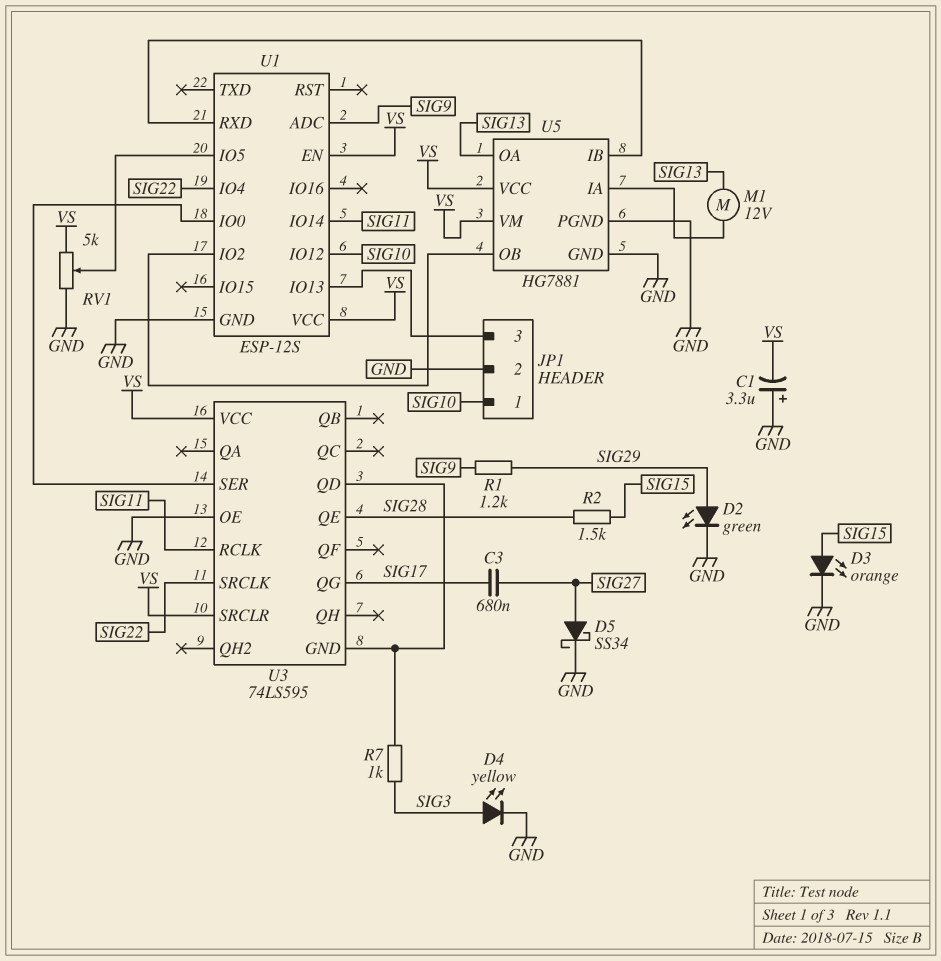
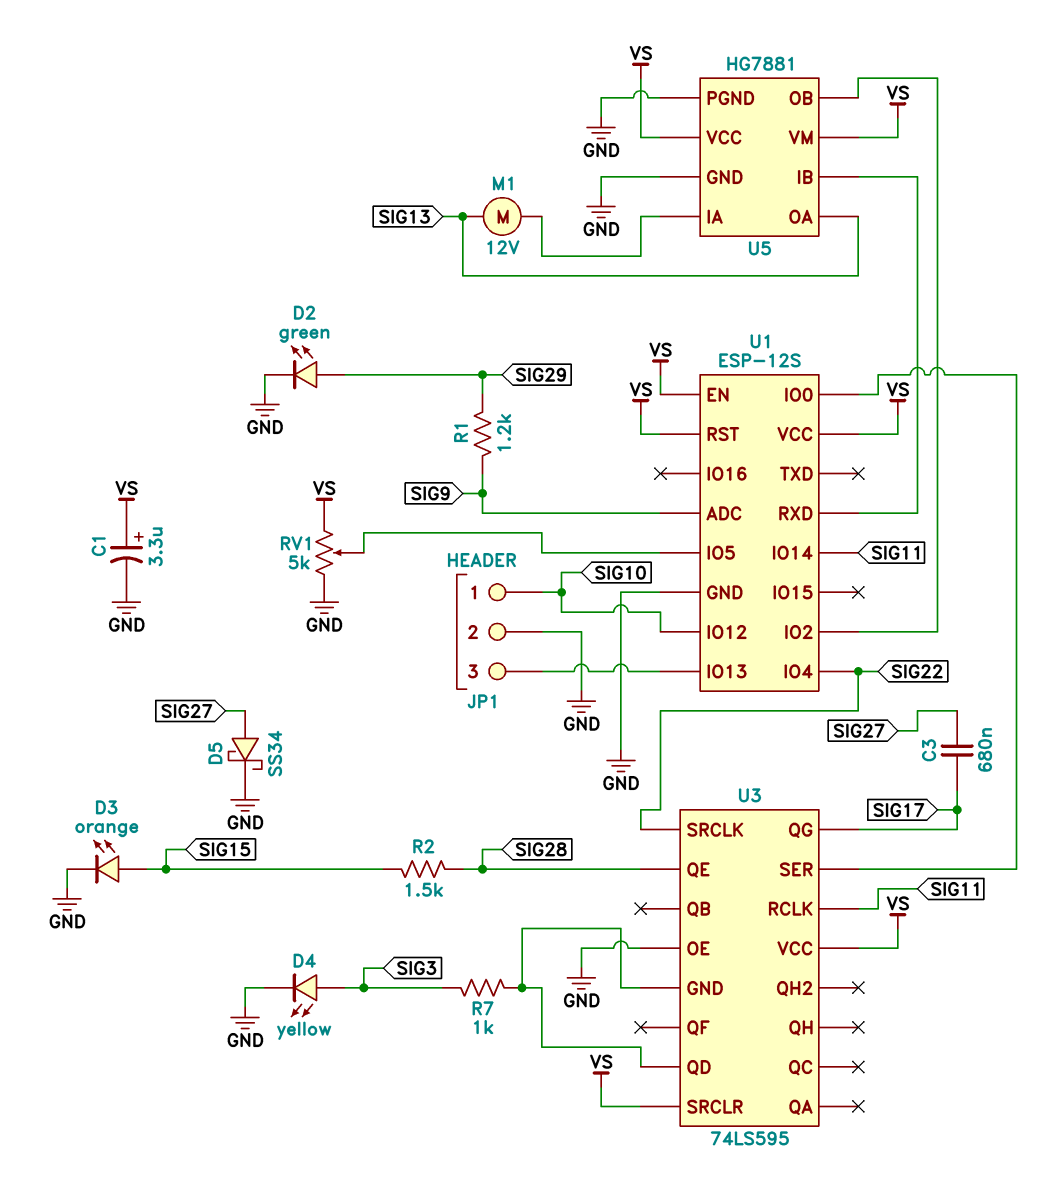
C1: 3.3uF (plus GND, minus VS) -> 3.3uF (plus VS, minus GND)
U1 pin RST: none -> VS

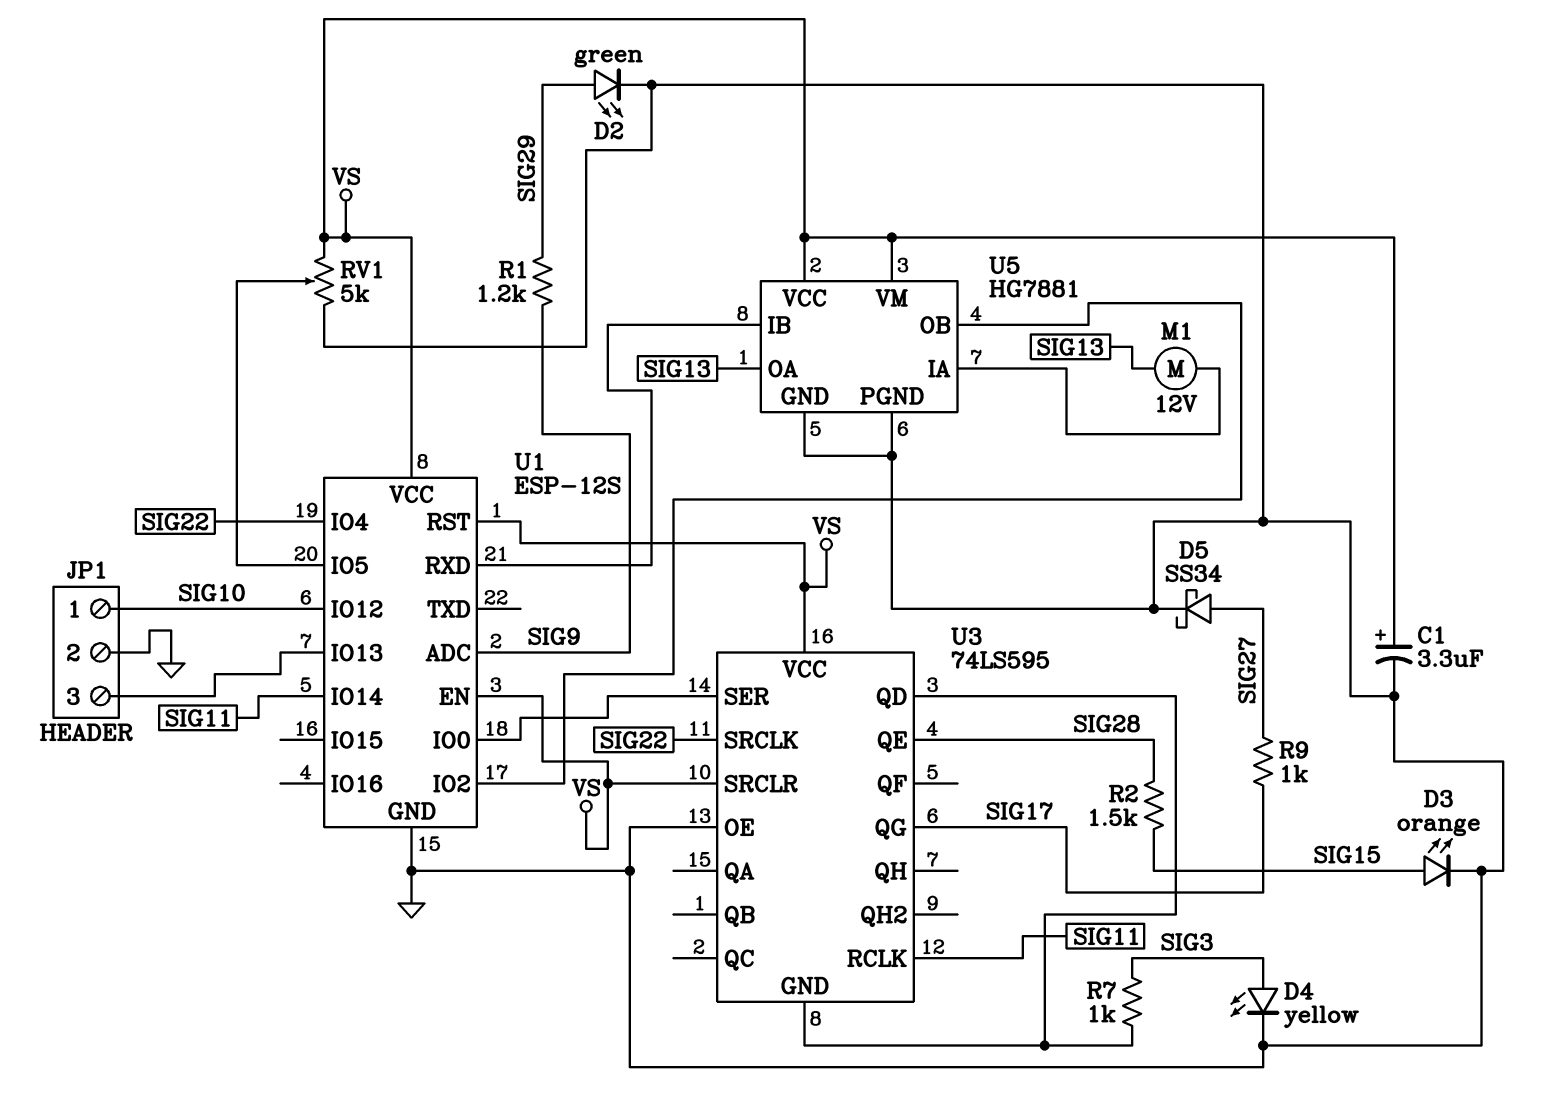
C3: 680nF (SIG17, SIG27) -> none
R9: none -> 1k (SIG17, SIG27)

